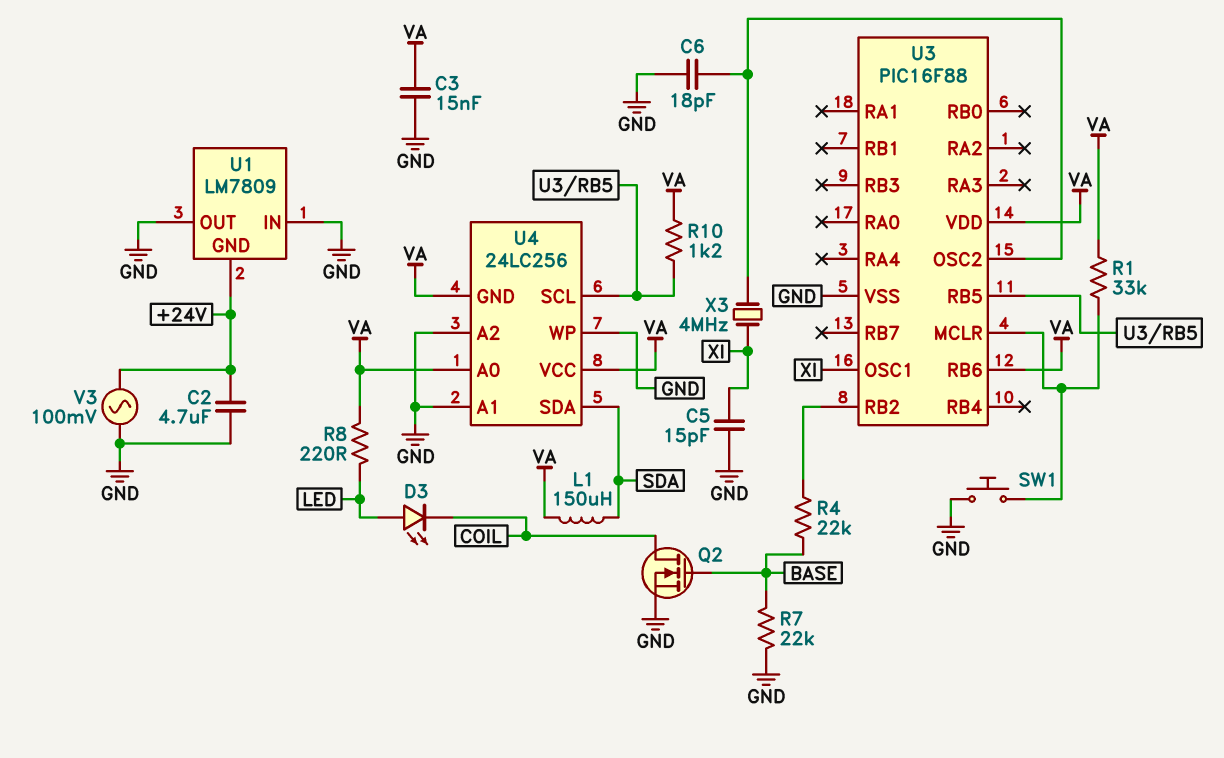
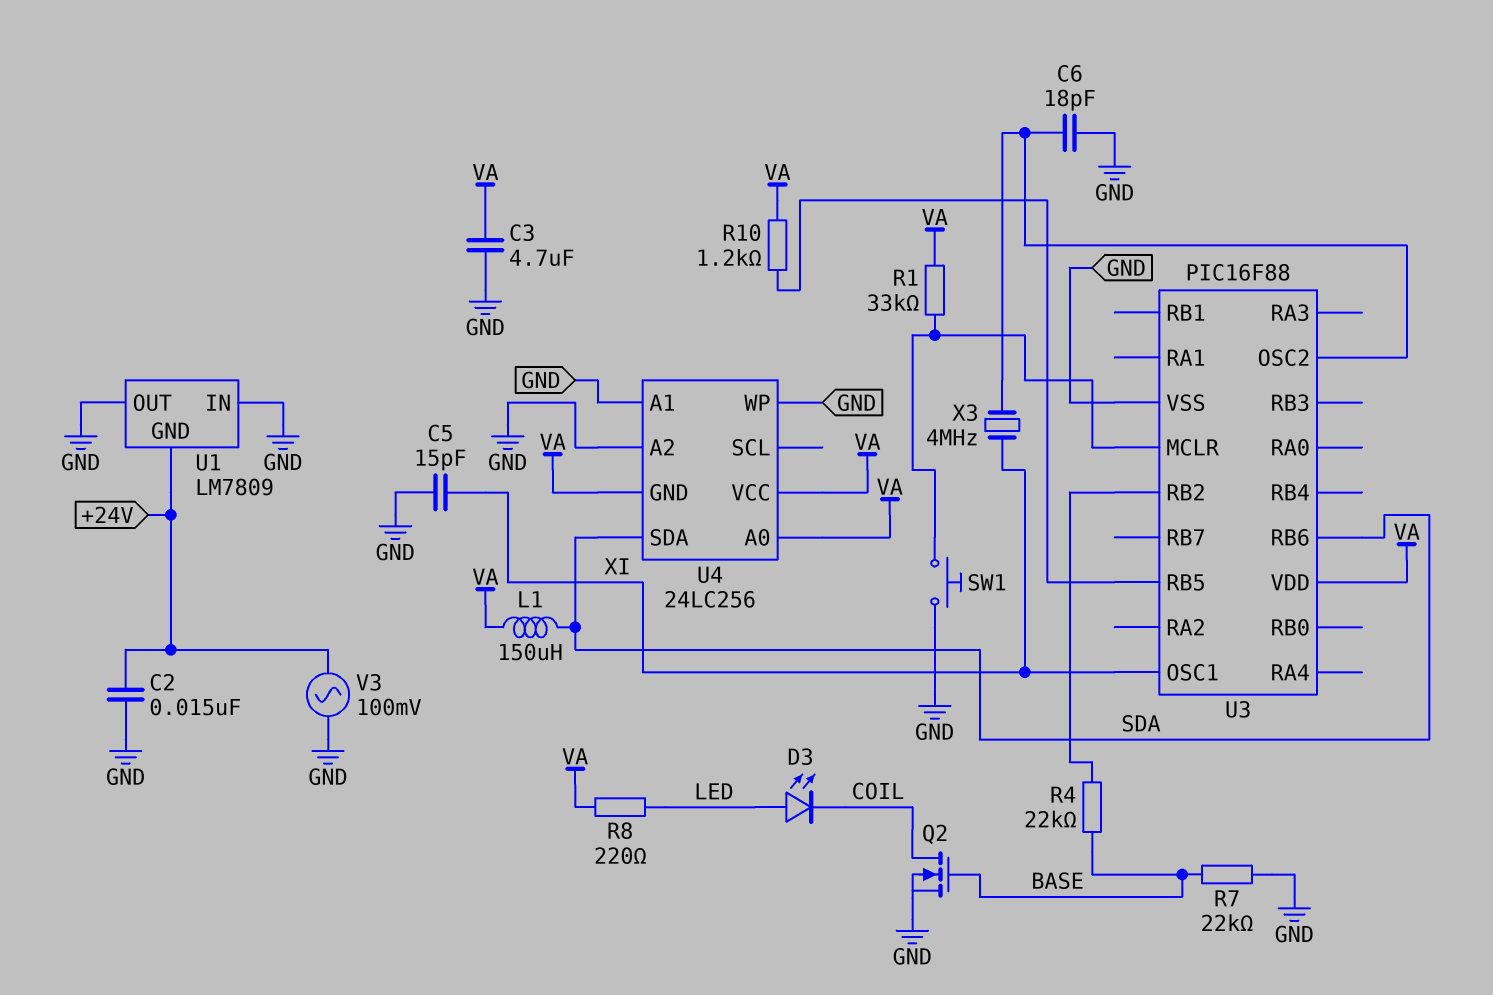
C2: 4.7uF (+24V, GND) -> 15nF (+24V, GND)
C3: 15nF (GND, VA) -> 4.7uF (GND, VA)
U3 pin RB6: VA -> SDA
U4 pin SCL: U3/RB5 -> none

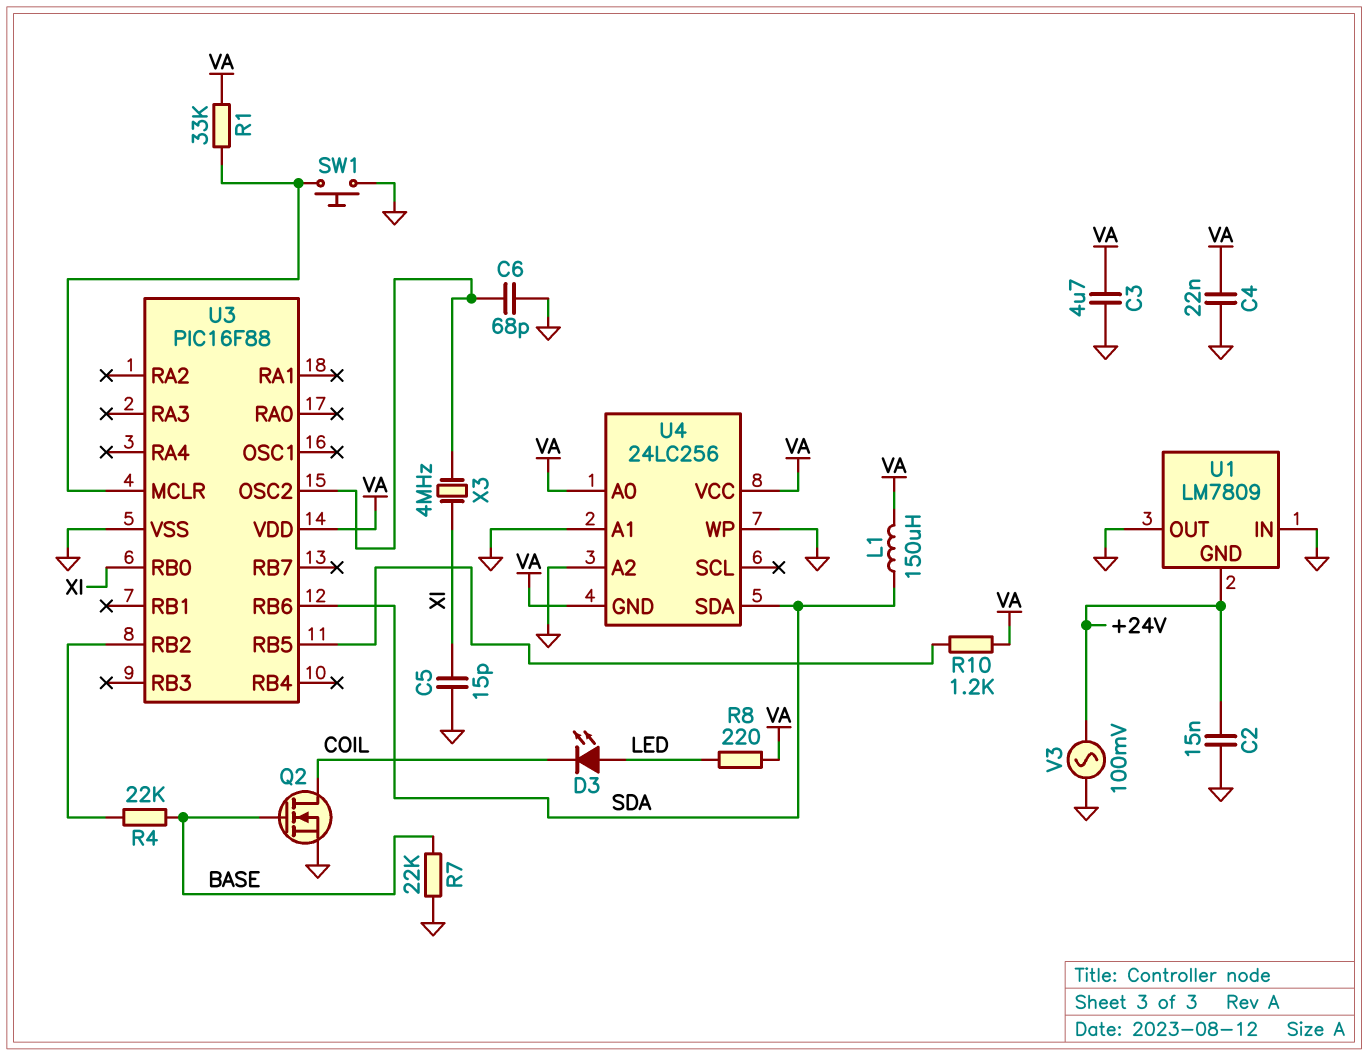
C4: none -> 22nF (GND, VA)
C6: 18pF (GND, U3/OSC2) -> 68pF (GND, U3/OSC2)
U3 pin OSC1: XI -> none
U3 pin RB0: none -> XI

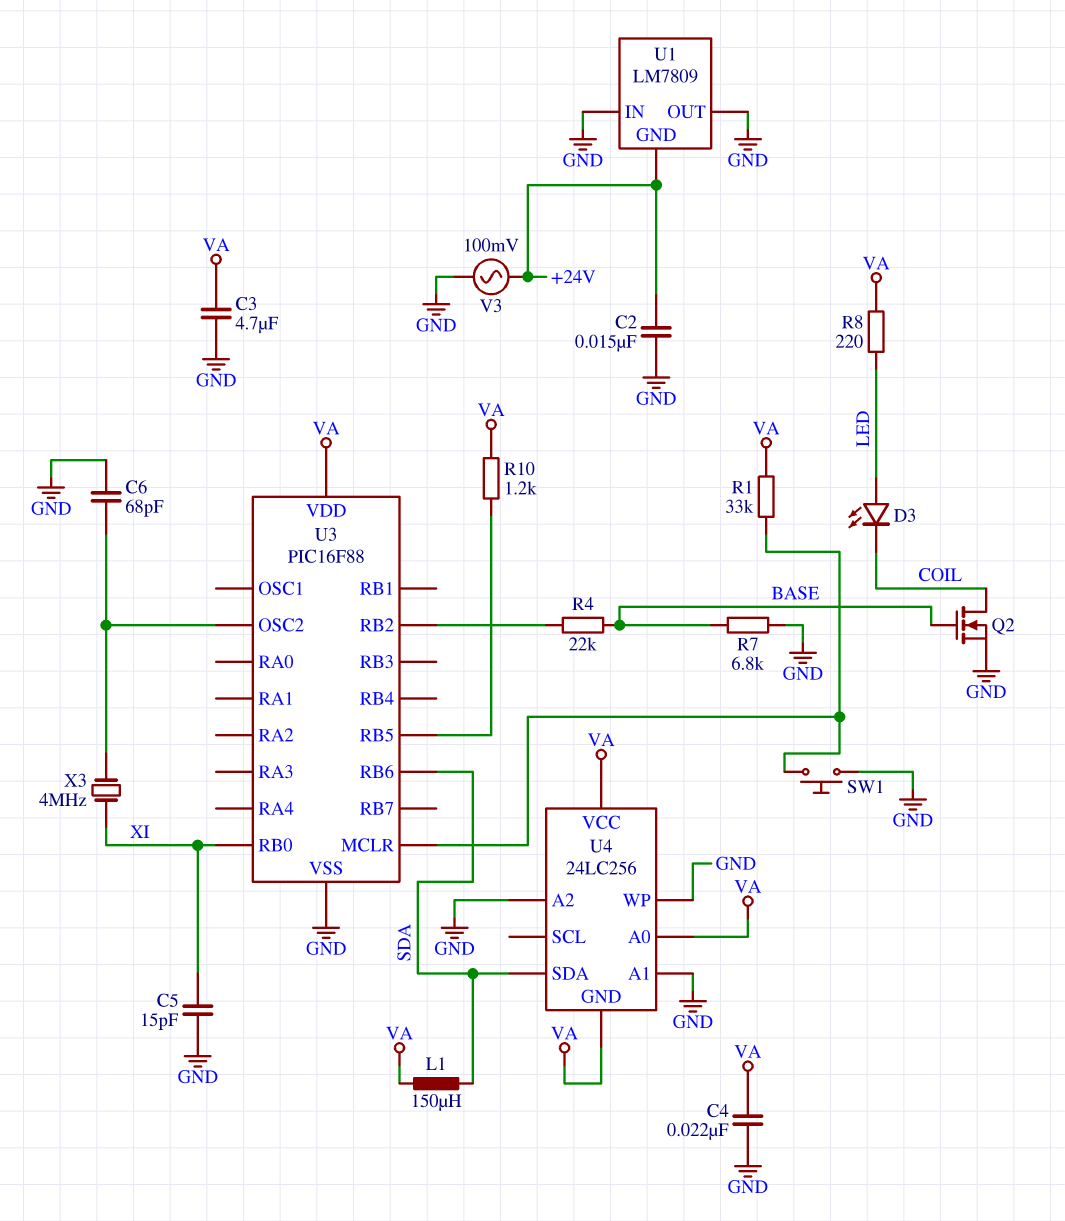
R7: 22k (BASE, GND) -> 6.8k (BASE, GND)

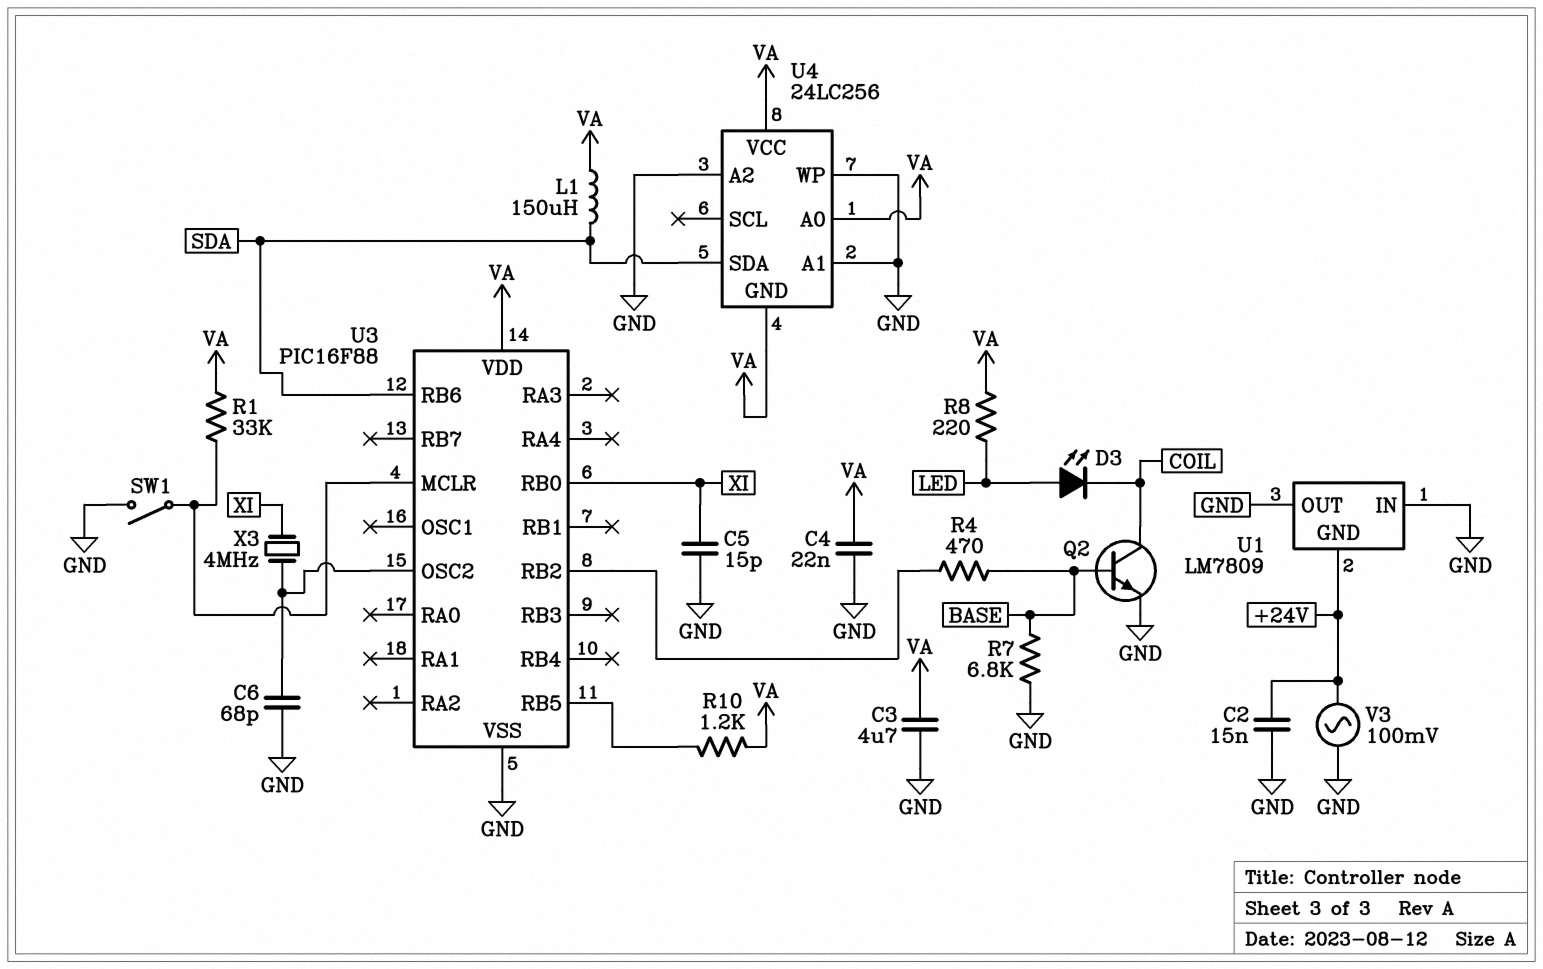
Q2: NMOS (G BASE, D COIL, S GND) -> NPN (B BASE, C COIL, E GND)
R4: 22k (BASE, U3/RB2) -> 470 (BASE, U3/RB2)
SW1: button (GND, U3/MCLR) -> switch (GND, U3/MCLR)

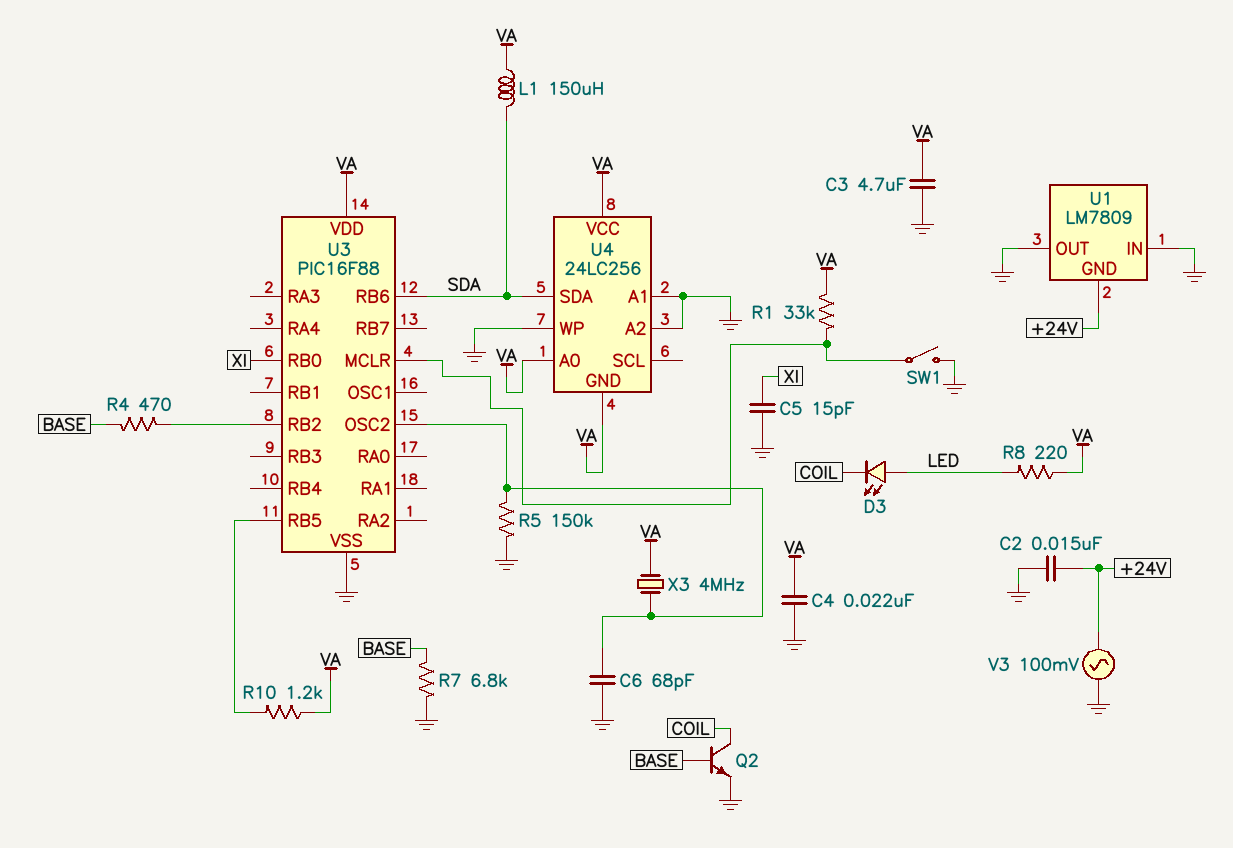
R5: none -> 150k (GND, U3/OSC2)
X3: 4MHz (U3/OSC2, XI) -> 4MHz (U3/OSC2, VA)

